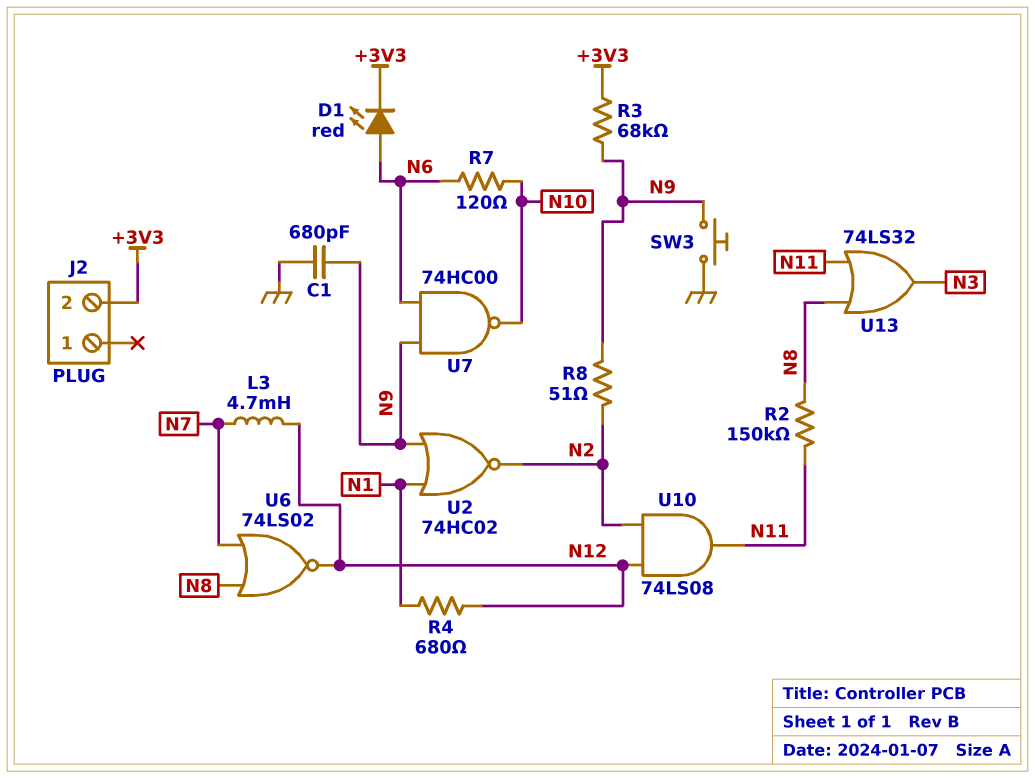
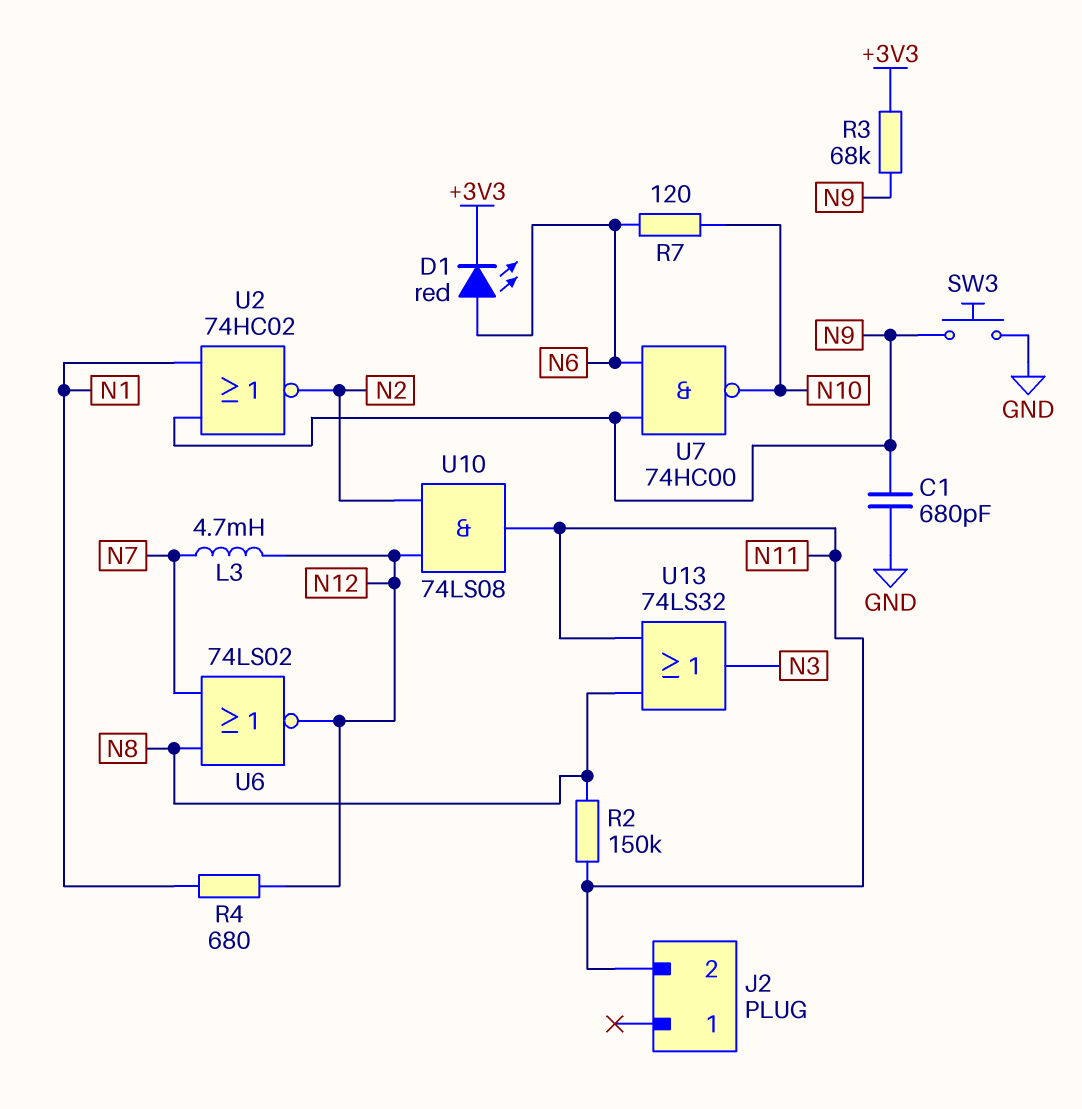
J2 pin 2: +3V3 -> N11
R8: 51 (N2, N9) -> none

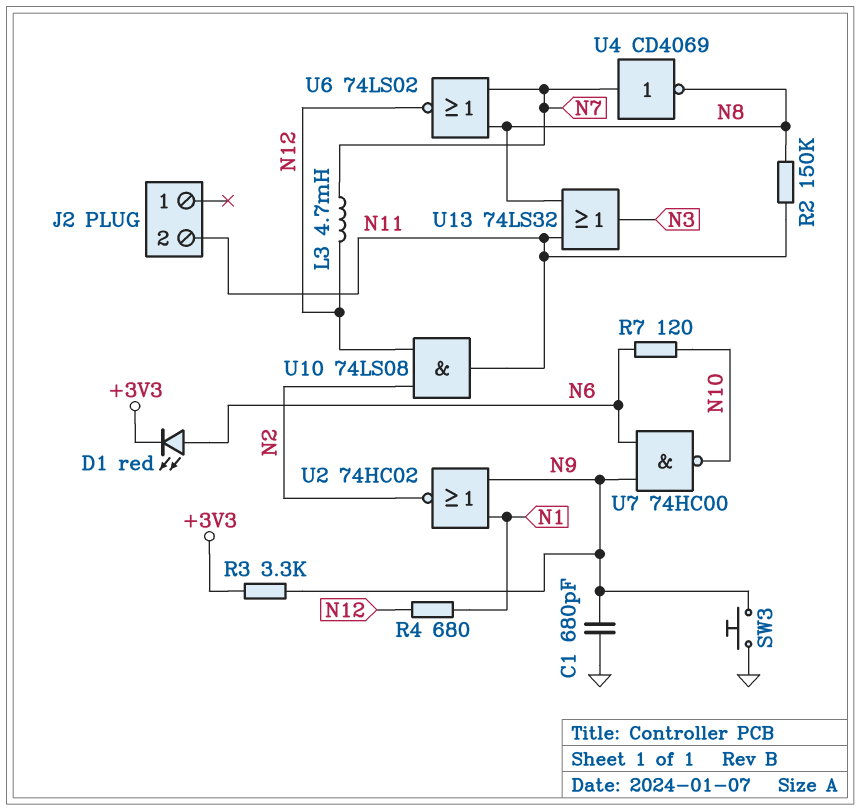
R3: 68k (+3V3, N9) -> 3.3k (+3V3, N9)
U4: none -> NOT CD4069 (in N7, out N8)

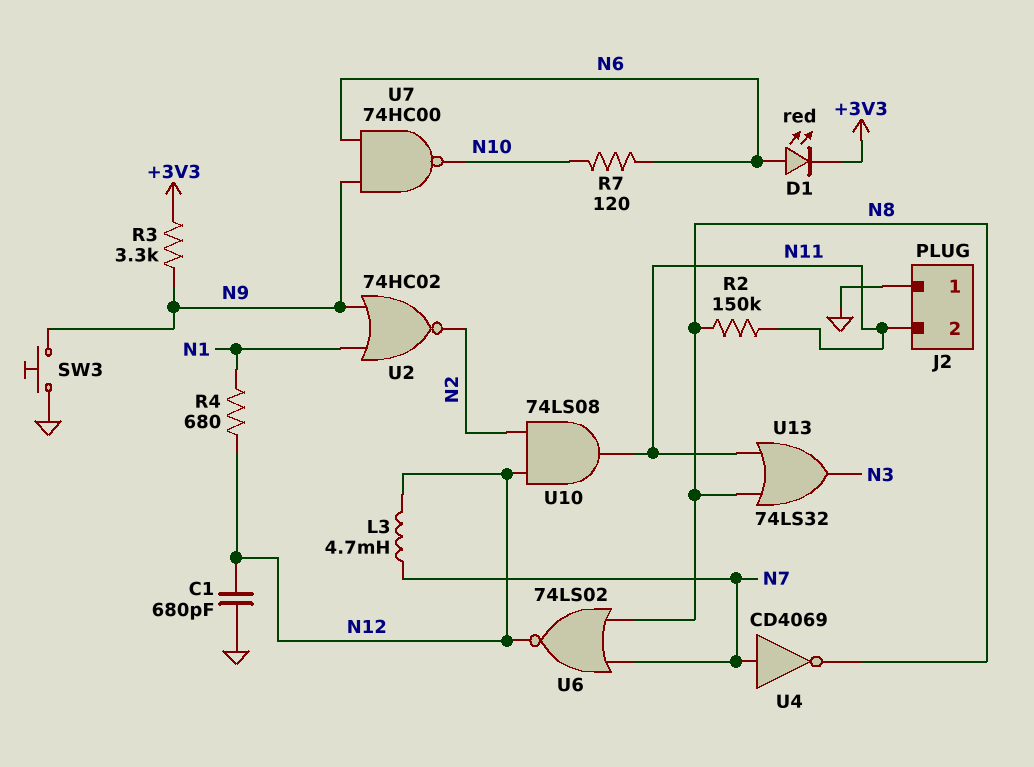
C1: 680pF (GND, N9) -> 680pF (GND, N12)
J2 pin 1: none -> GND

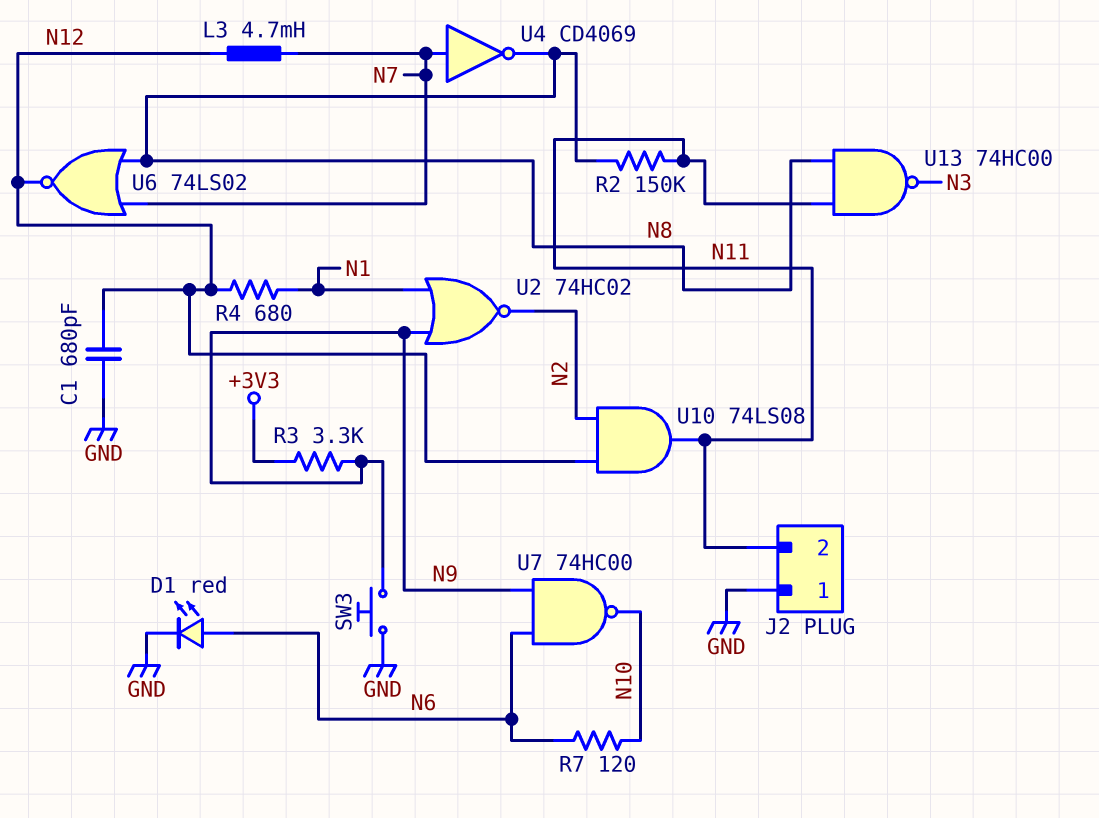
D1: LED red (A N6, K +3V3) -> LED red (A N6, K GND)
U13: OR 74LS32 (in N8, in N11, out N3) -> NAND 74HC00 (in N8, in N11, out N3)

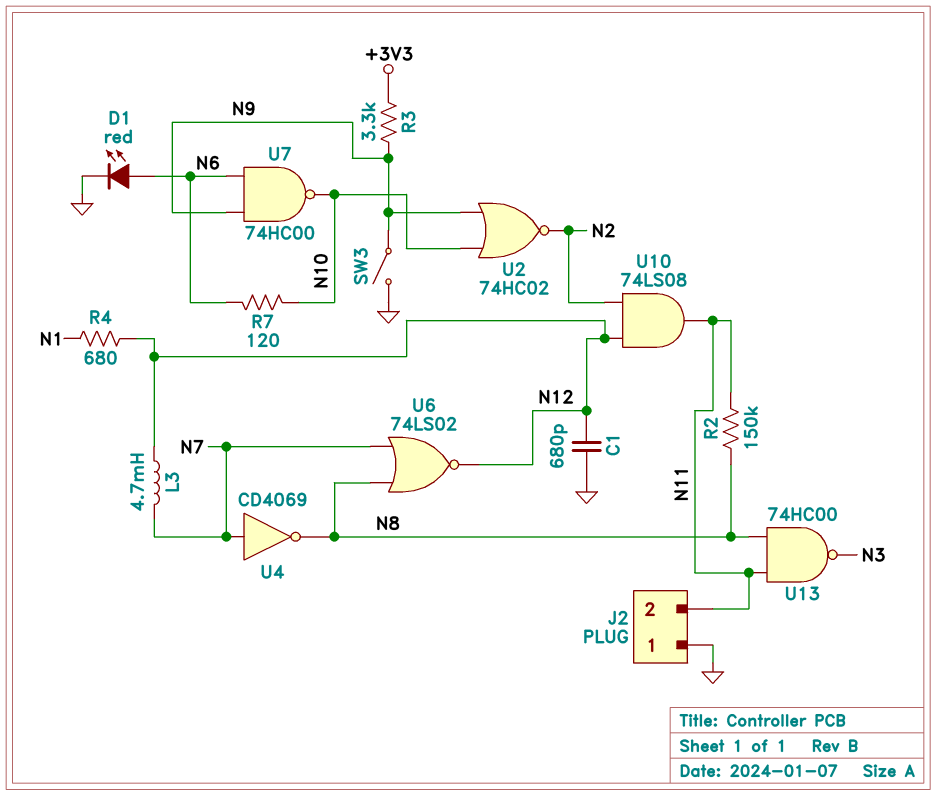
SW3: button (GND, N9) -> switch (GND, N9)
U2: NOR 74HC02 (in N1, in N9, out N2) -> NOR 74HC02 (in N9, in N10, out N2)

